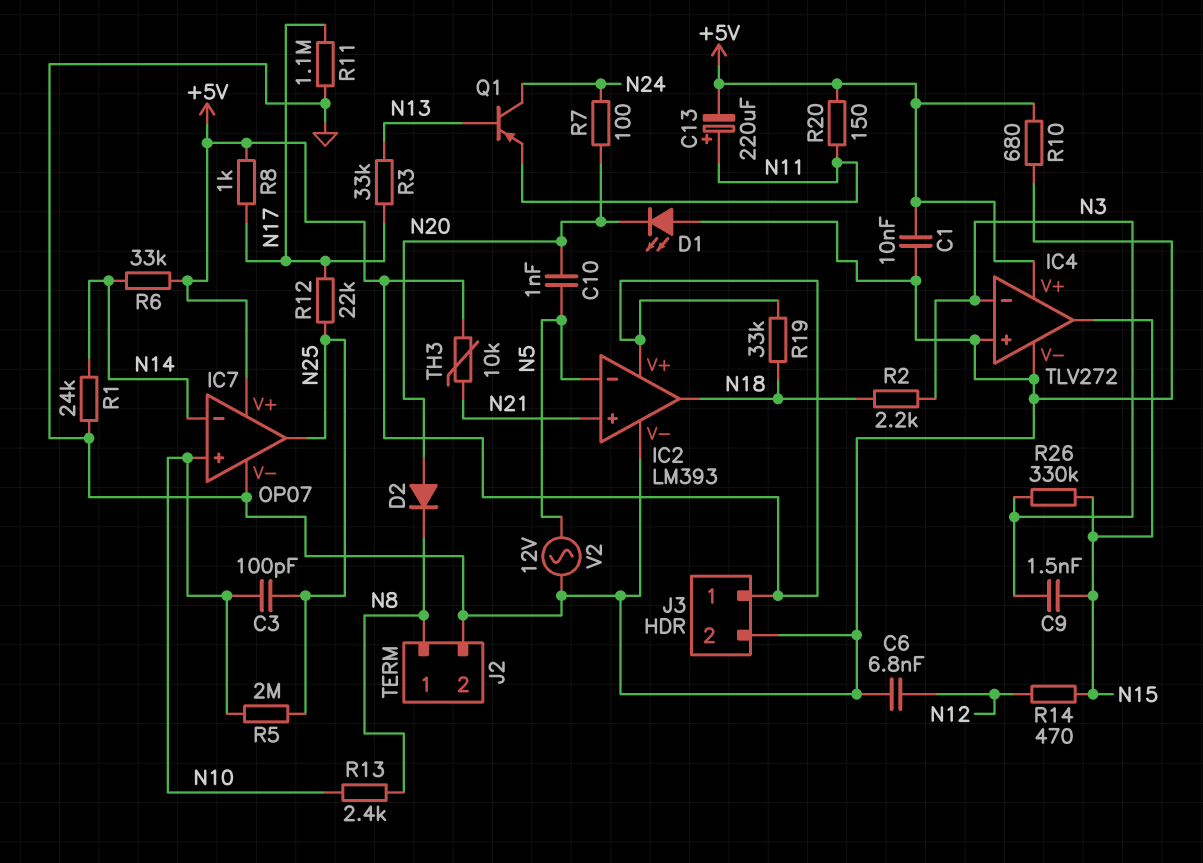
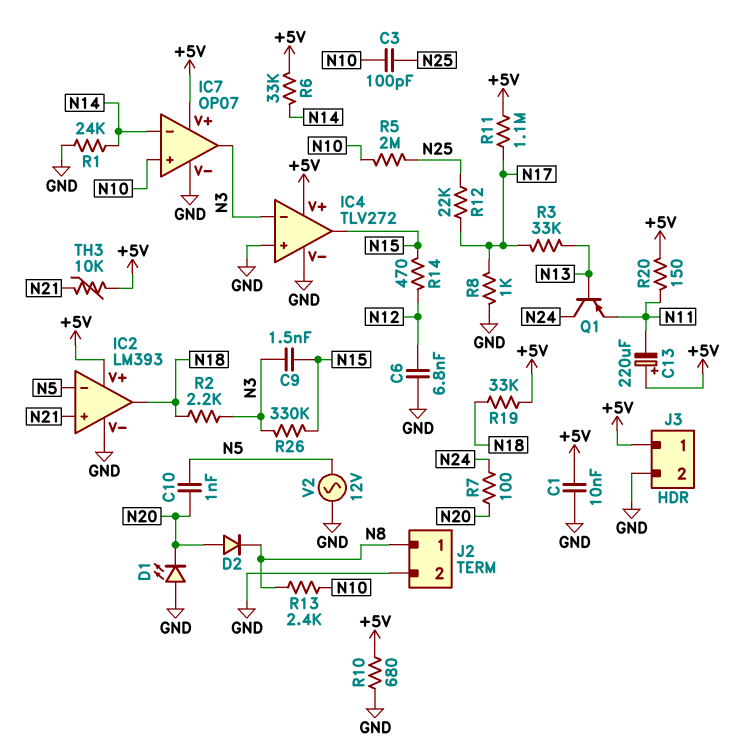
C13: 220uF (plus N11, minus +5V) -> 220uF (plus +5V, minus N11)
IC7 pin out: N25 -> N3
R8: 1k (+5V, N17) -> 1k (GND, N17)
R11: 1.1M (GND, N17) -> 1.1M (+5V, N17)

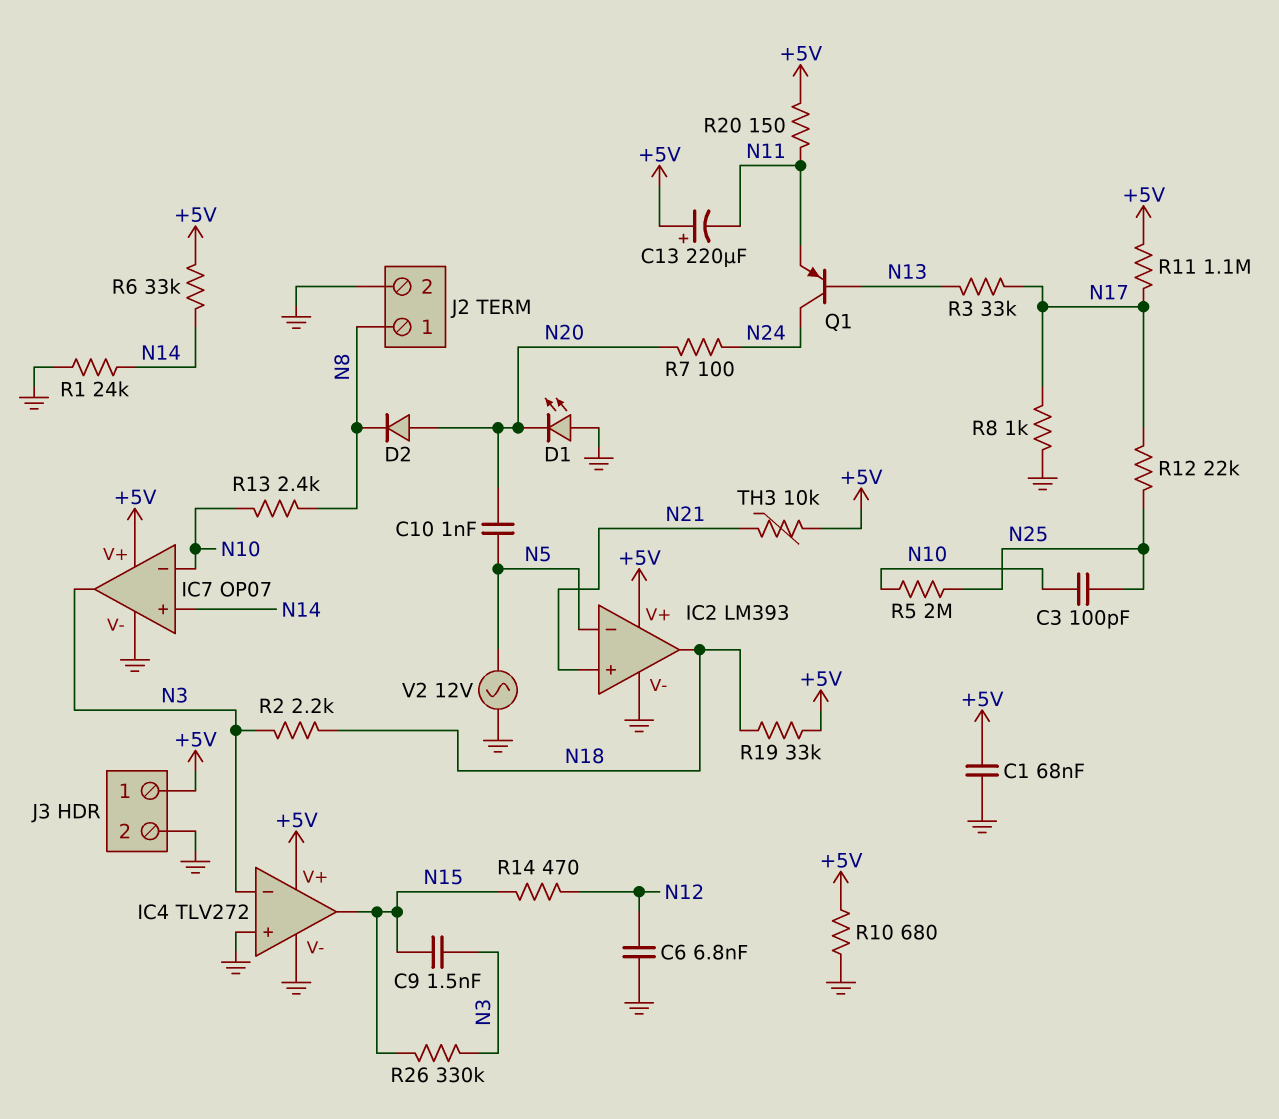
C1: 10nF (+5V, GND) -> 68nF (+5V, GND)
IC7 pin in+: N10 -> N14
IC7 pin in-: N14 -> N10

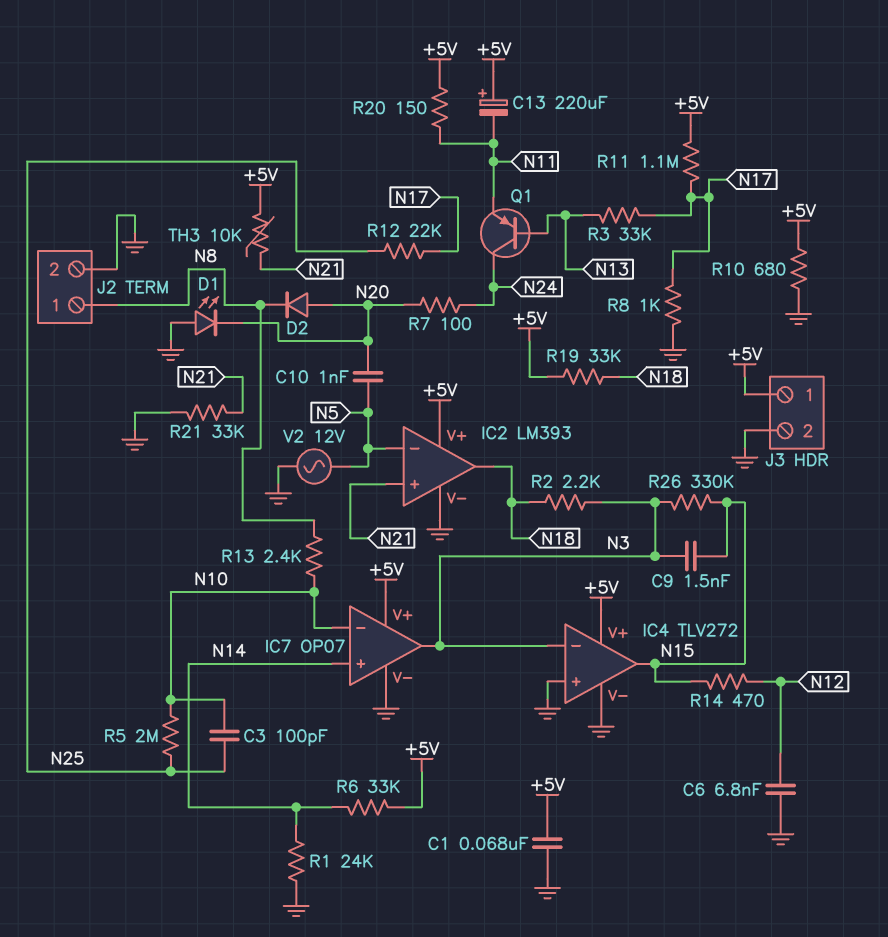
R21: none -> 33k (GND, N21)

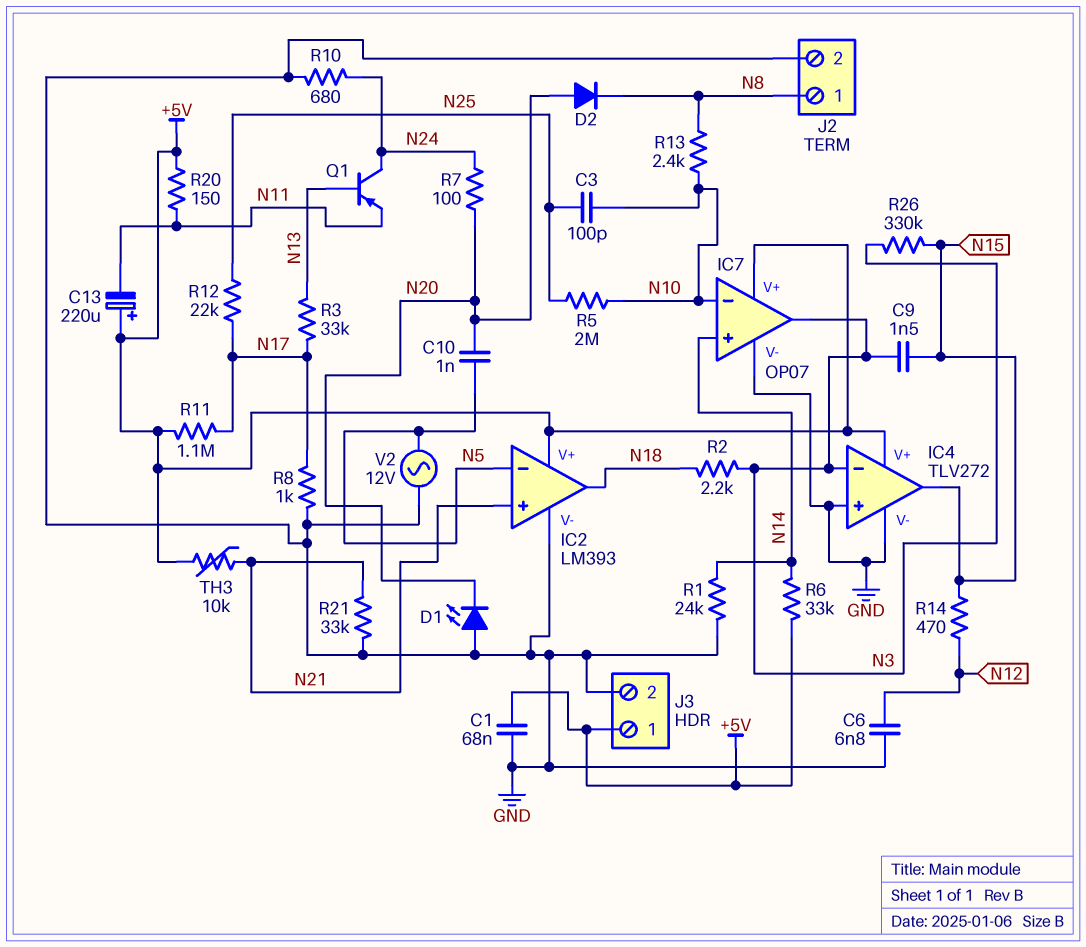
R10: 680 (+5V, GND) -> 680 (GND, N24)
R19: 33k (+5V, N18) -> none

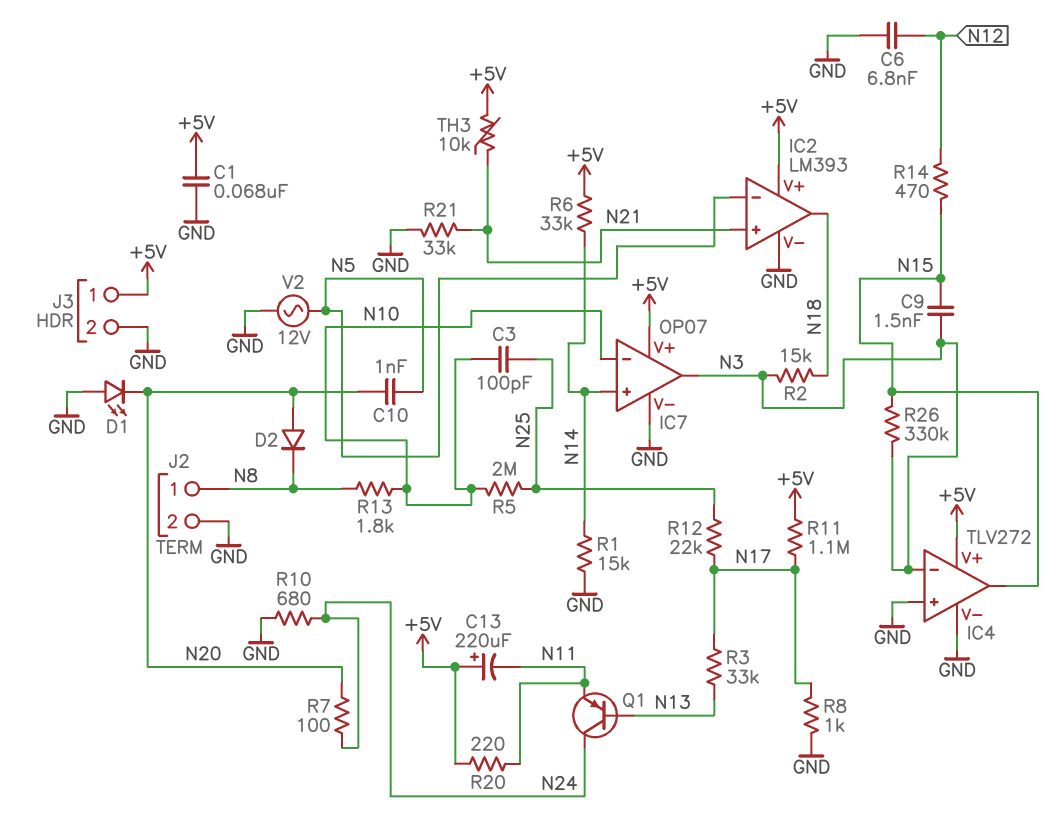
R1: 24k (GND, N14) -> 15k (GND, N14)
R2: 2.2k (N3, N18) -> 15k (N3, N18)
R13: 2.4k (N8, N10) -> 1.8k (N8, N10)
R20: 150 (+5V, N11) -> 220 (+5V, N11)

